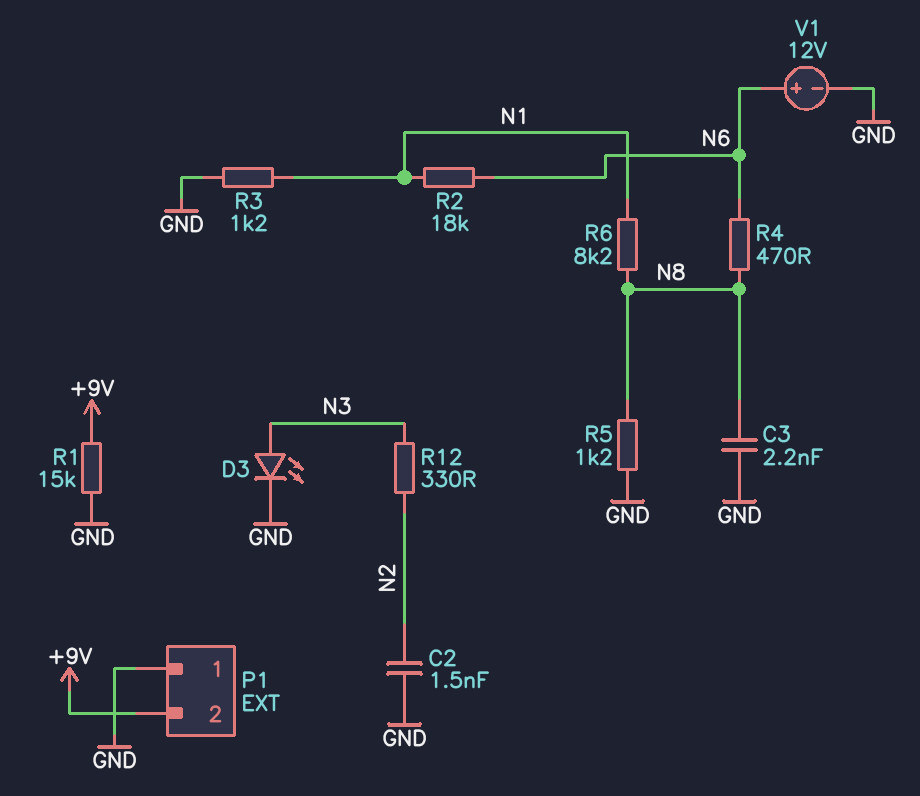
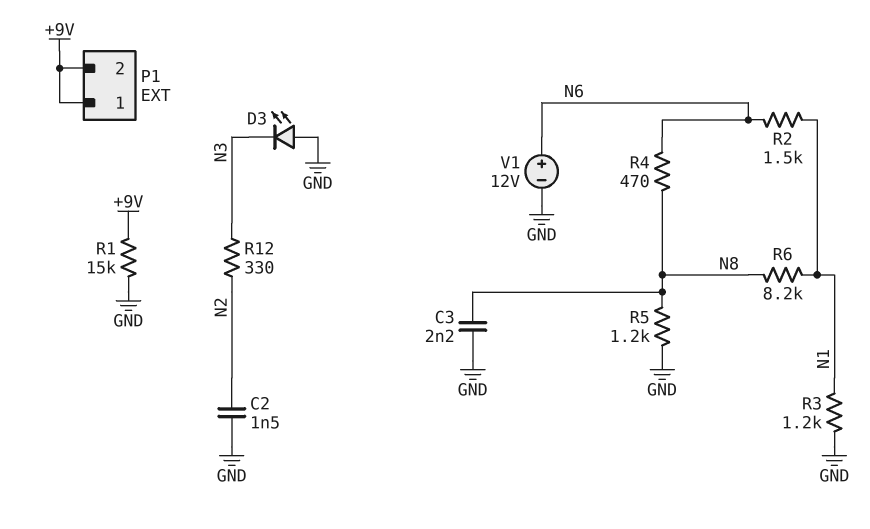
D3: LED (A N3, K GND) -> LED (A GND, K N3)
P1 pin 1: GND -> +9V
R2: 18k (N1, N6) -> 1.5k (N1, N6)

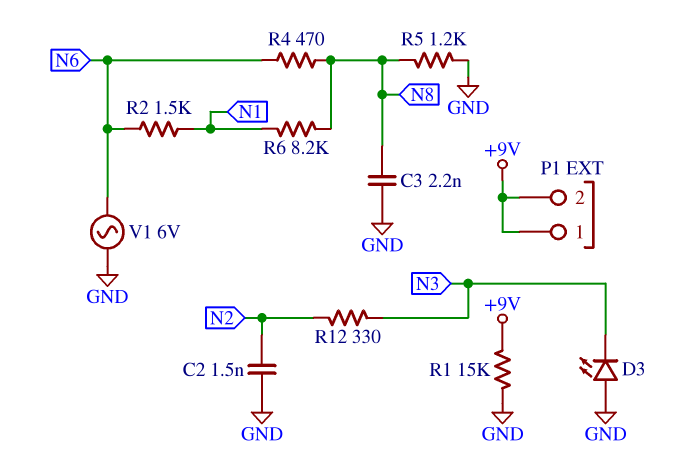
R3: 1.2k (GND, N1) -> none
V1: 12V (plus N6, minus GND) -> AC 6V (GND, N6)

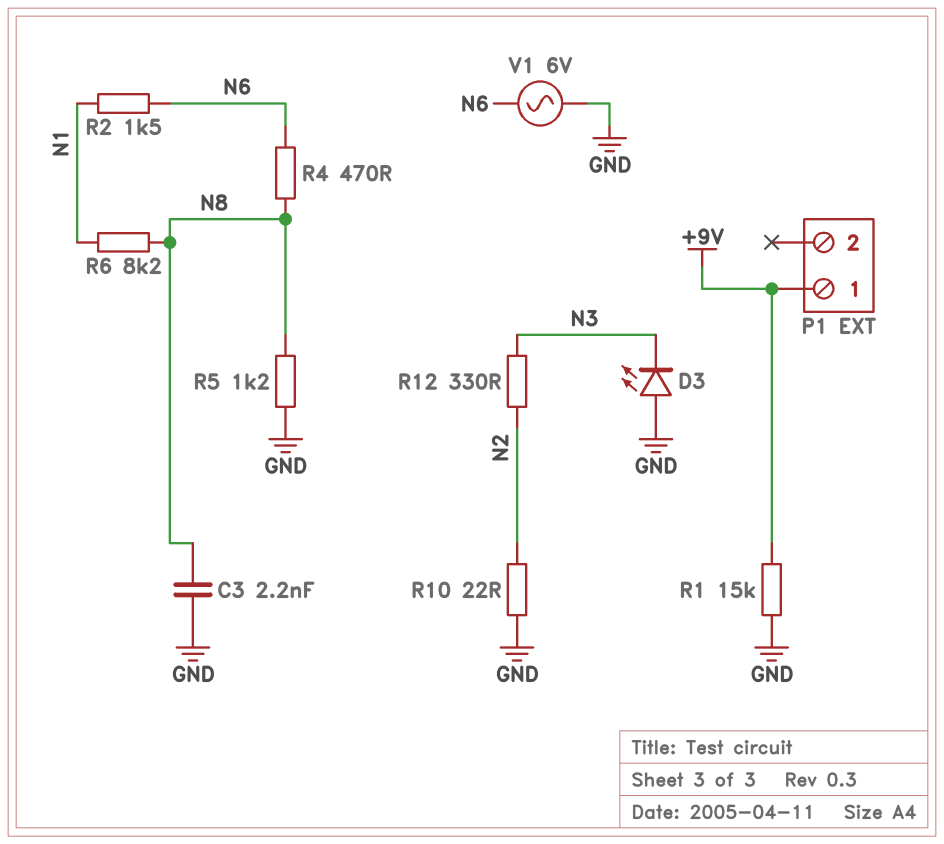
C2: 1.5nF (GND, N2) -> none
P1 pin 2: +9V -> none
R10: none -> 22 (GND, N2)

